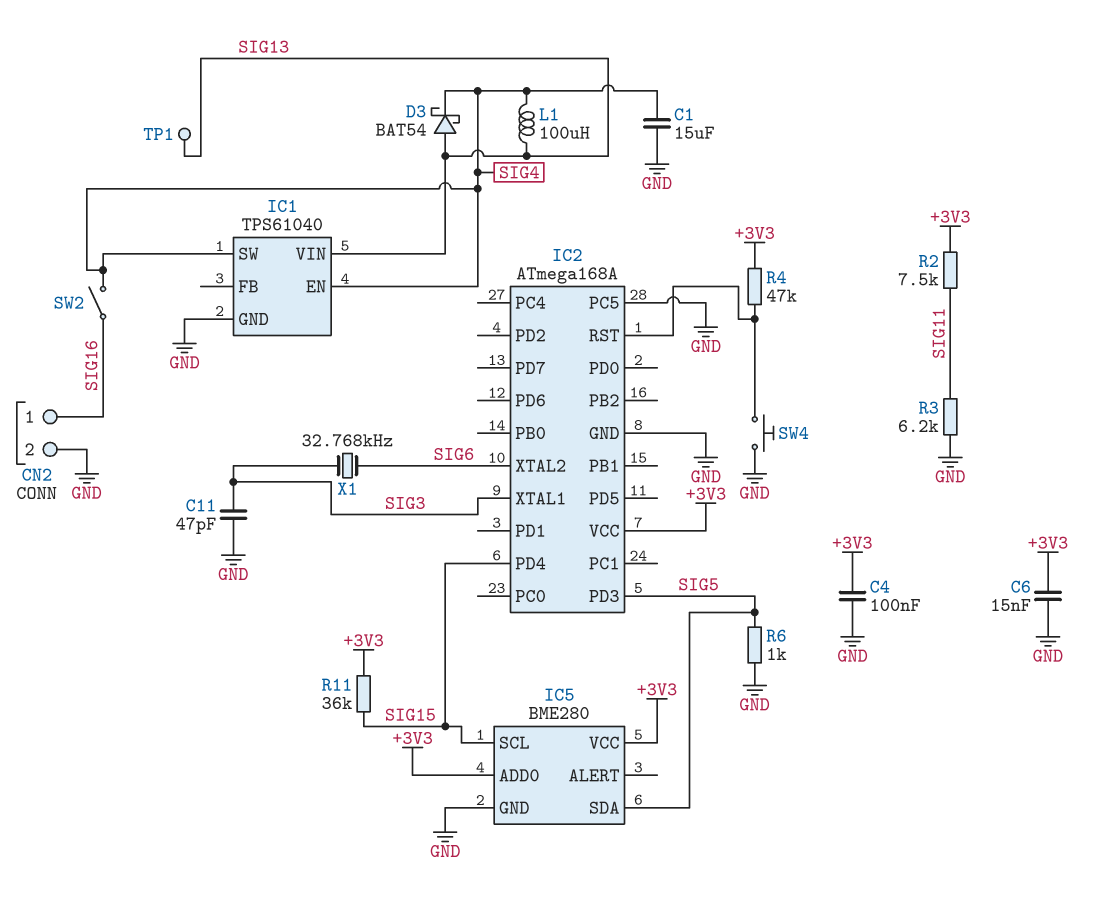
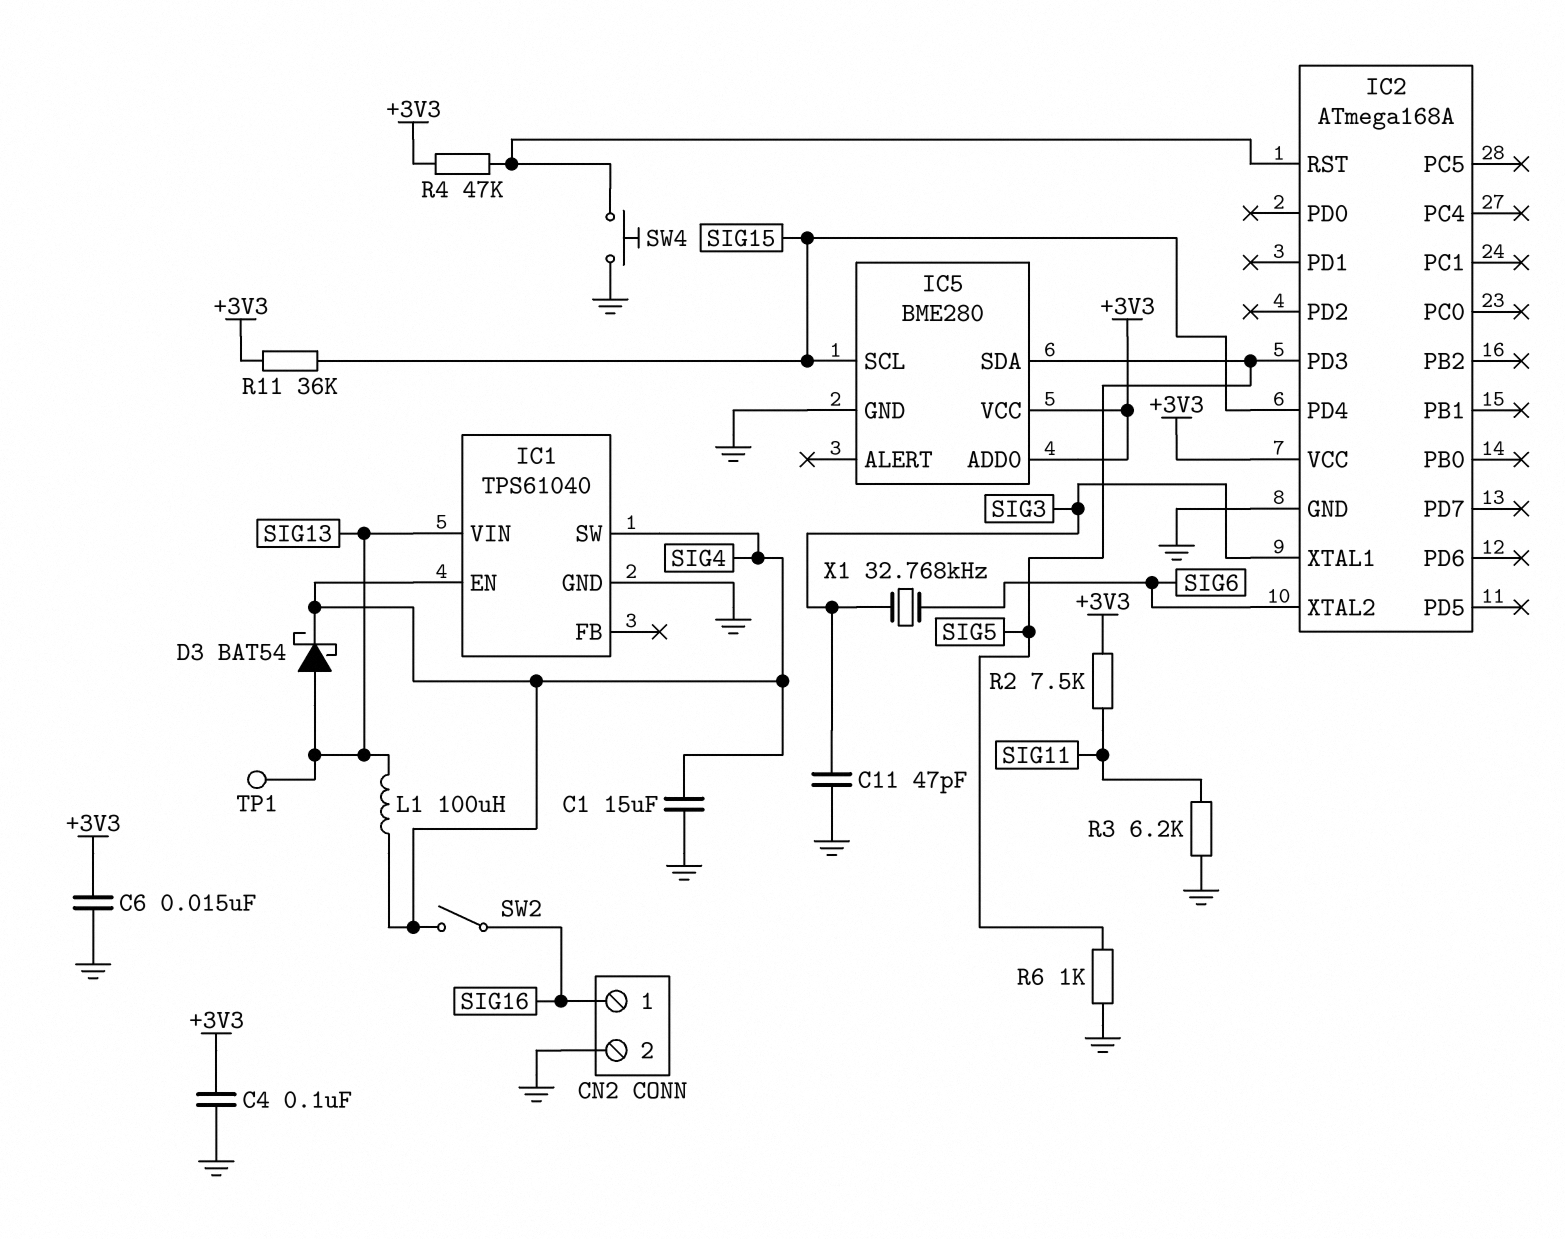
IC2 pin PC5: GND -> none

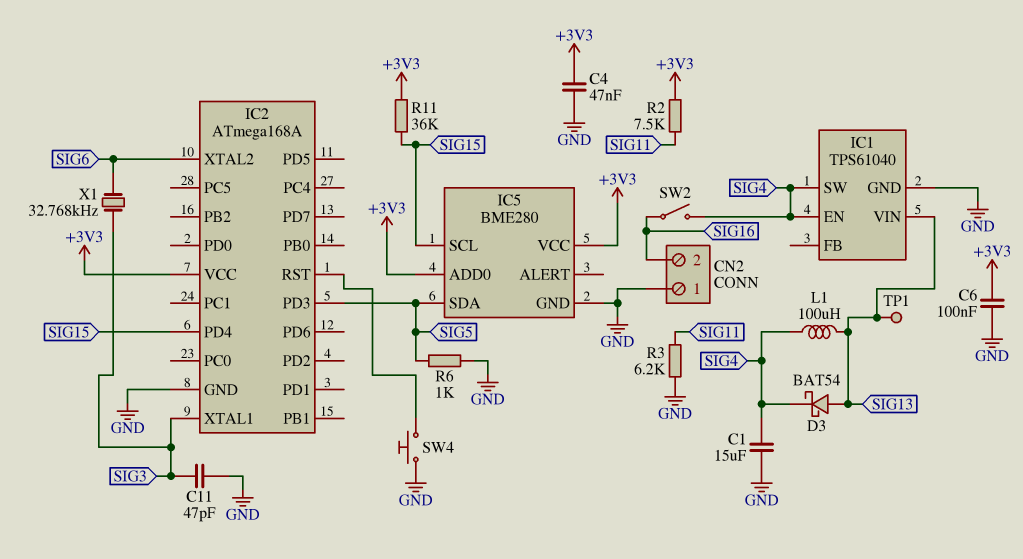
C4: 100nF (+3V3, GND) -> 47nF (+3V3, GND)
C6: 15nF (+3V3, GND) -> 100nF (+3V3, GND)
CN2 pin 1: SIG16 -> GND
CN2 pin 2: GND -> SIG16
R4: 47k (+3V3, IC2/RST) -> none

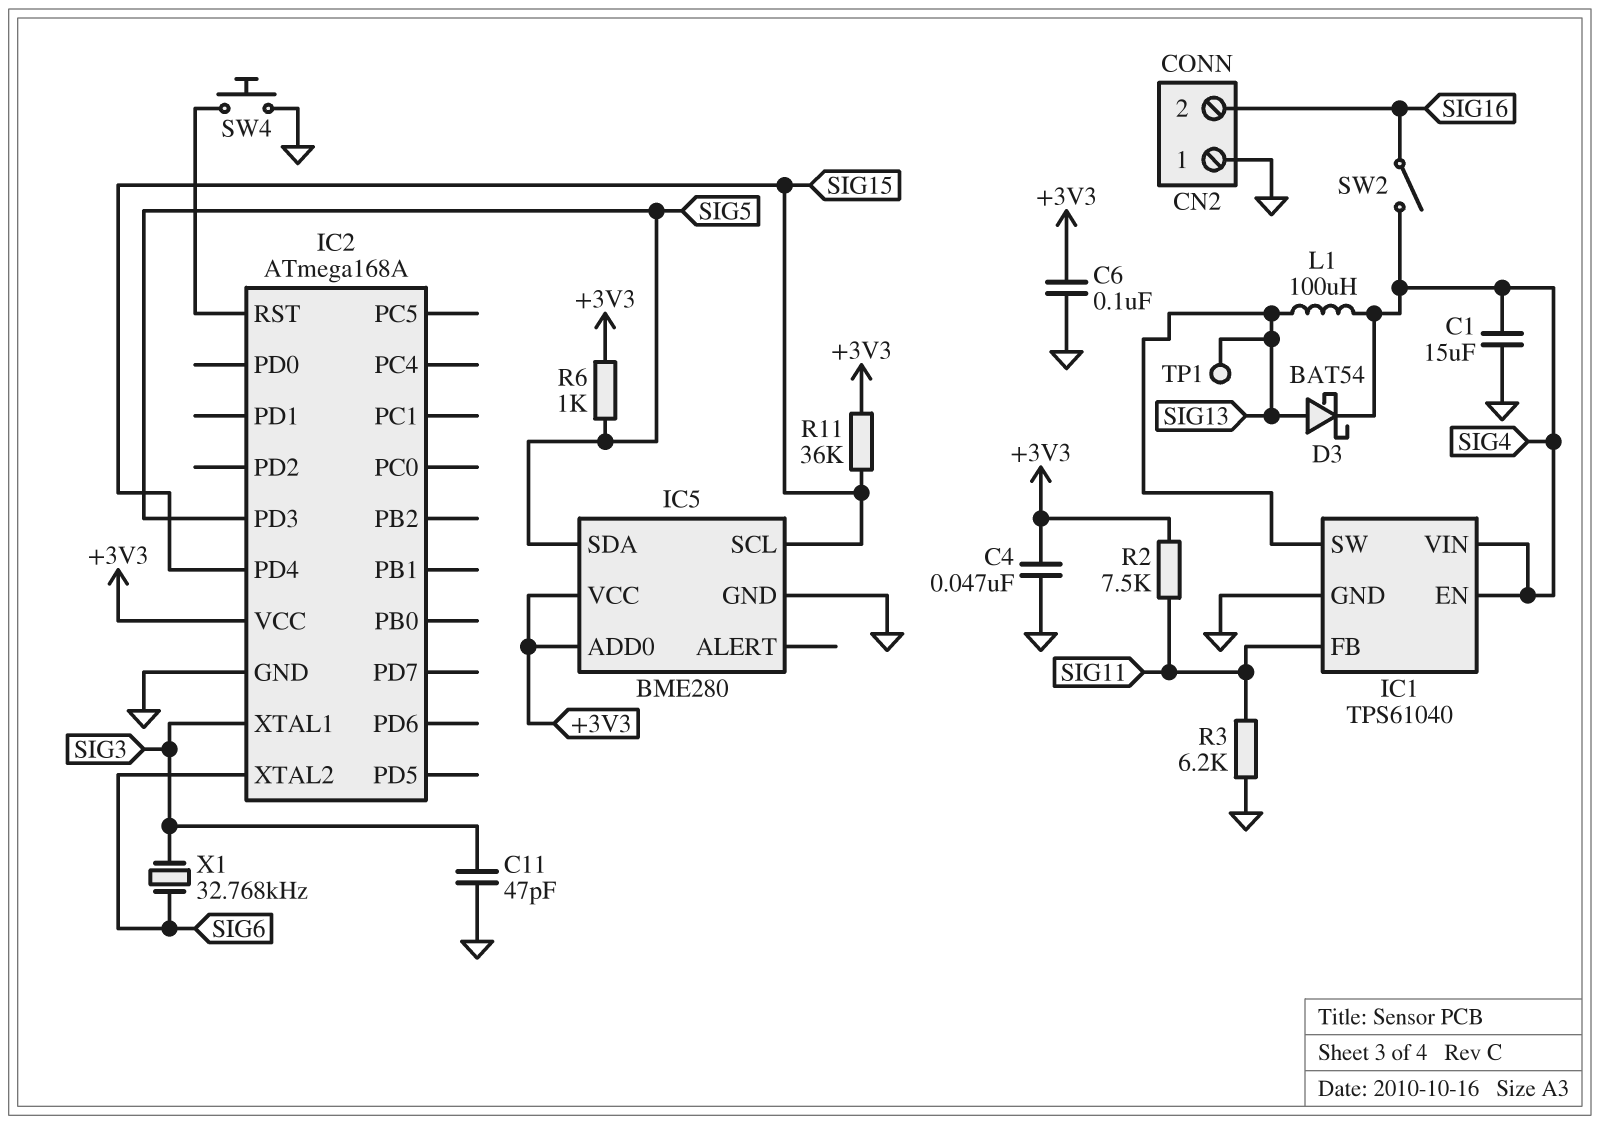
IC1 pin FB: none -> SIG11
IC1 pin SW: SIG4 -> SIG13
IC1 pin VIN: SIG13 -> SIG4
R6: 1k (GND, SIG5) -> 1k (+3V3, SIG5)

